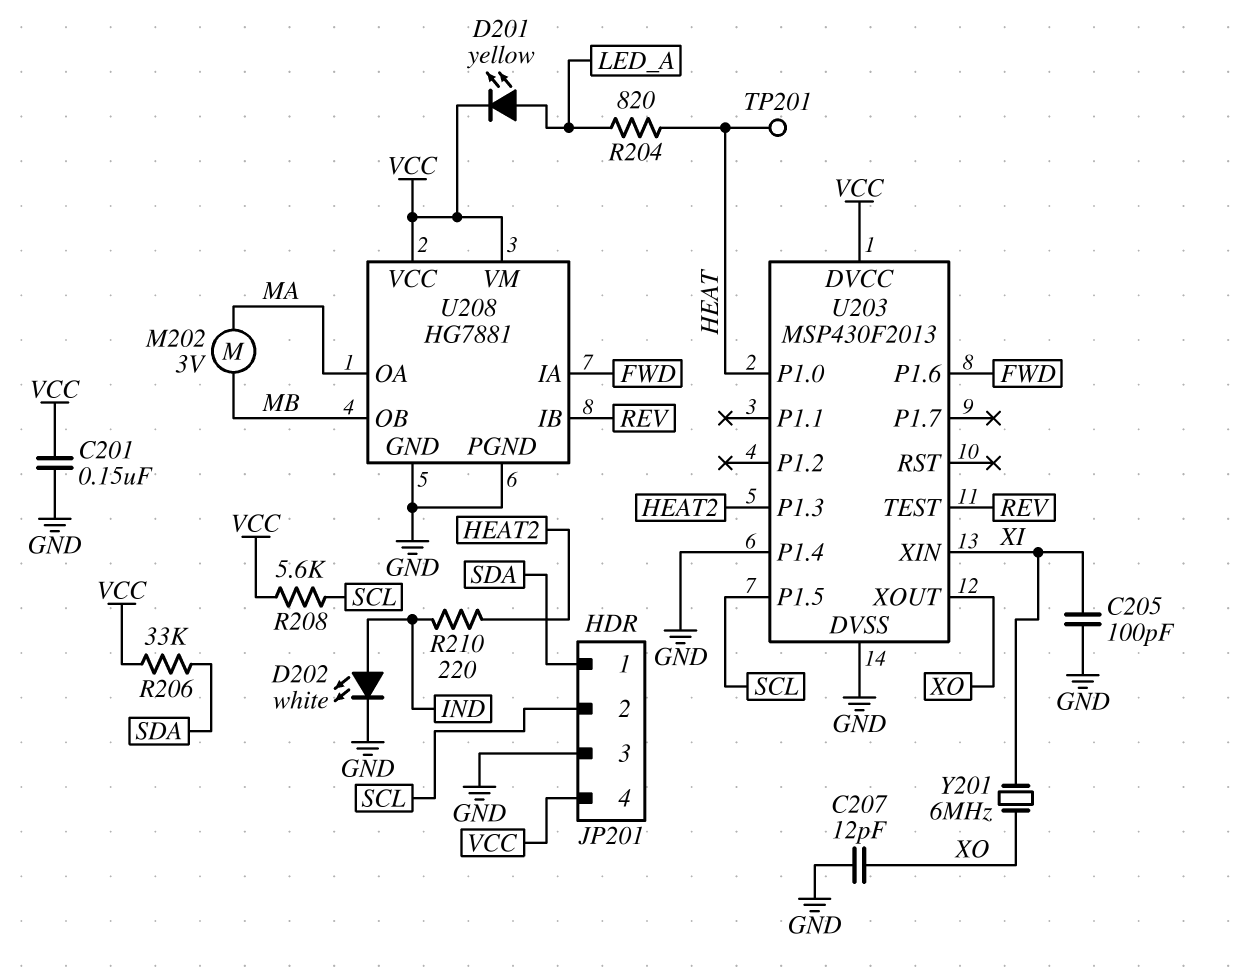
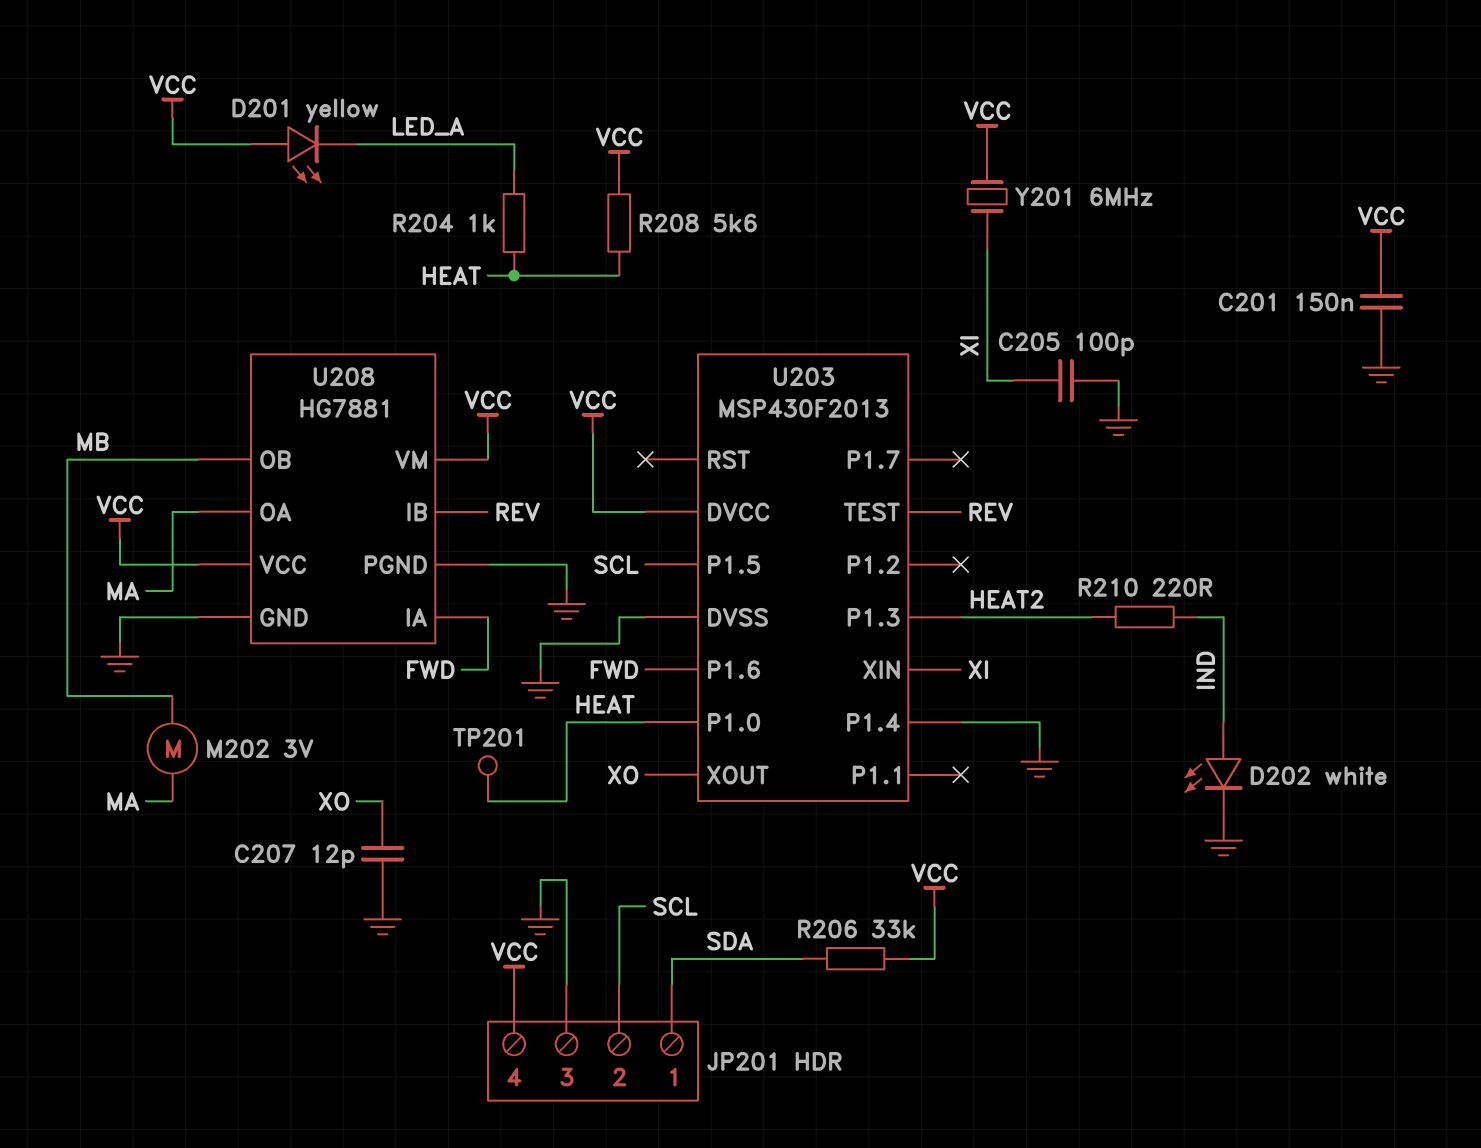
D201: LED yellow (A LED_A, K VCC) -> LED yellow (A VCC, K LED_A)
R204: 820 (HEAT, LED_A) -> 1k (HEAT, LED_A)
R208: 5.6k (SCL, VCC) -> 5.6k (HEAT, VCC)
Y201: 6MHz (XI, XO) -> 6MHz (VCC, XI)

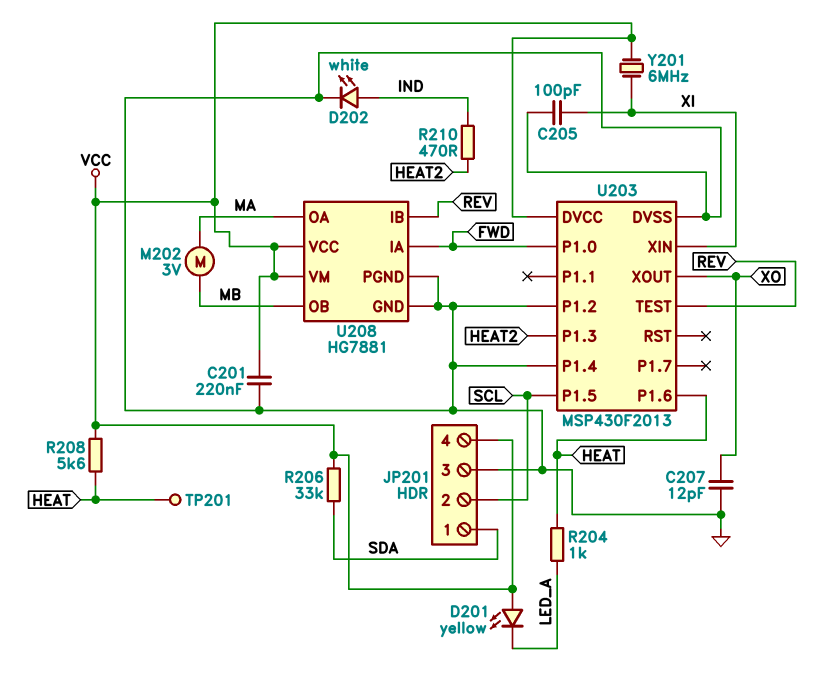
C201: 150nF (GND, VCC) -> 220nF (GND, VCC)
R210: 220 (HEAT2, IND) -> 470 (HEAT2, IND)
U203 pin P1.0: HEAT -> FWD
U203 pin P1.2: none -> GND
U203 pin P1.6: FWD -> HEAT

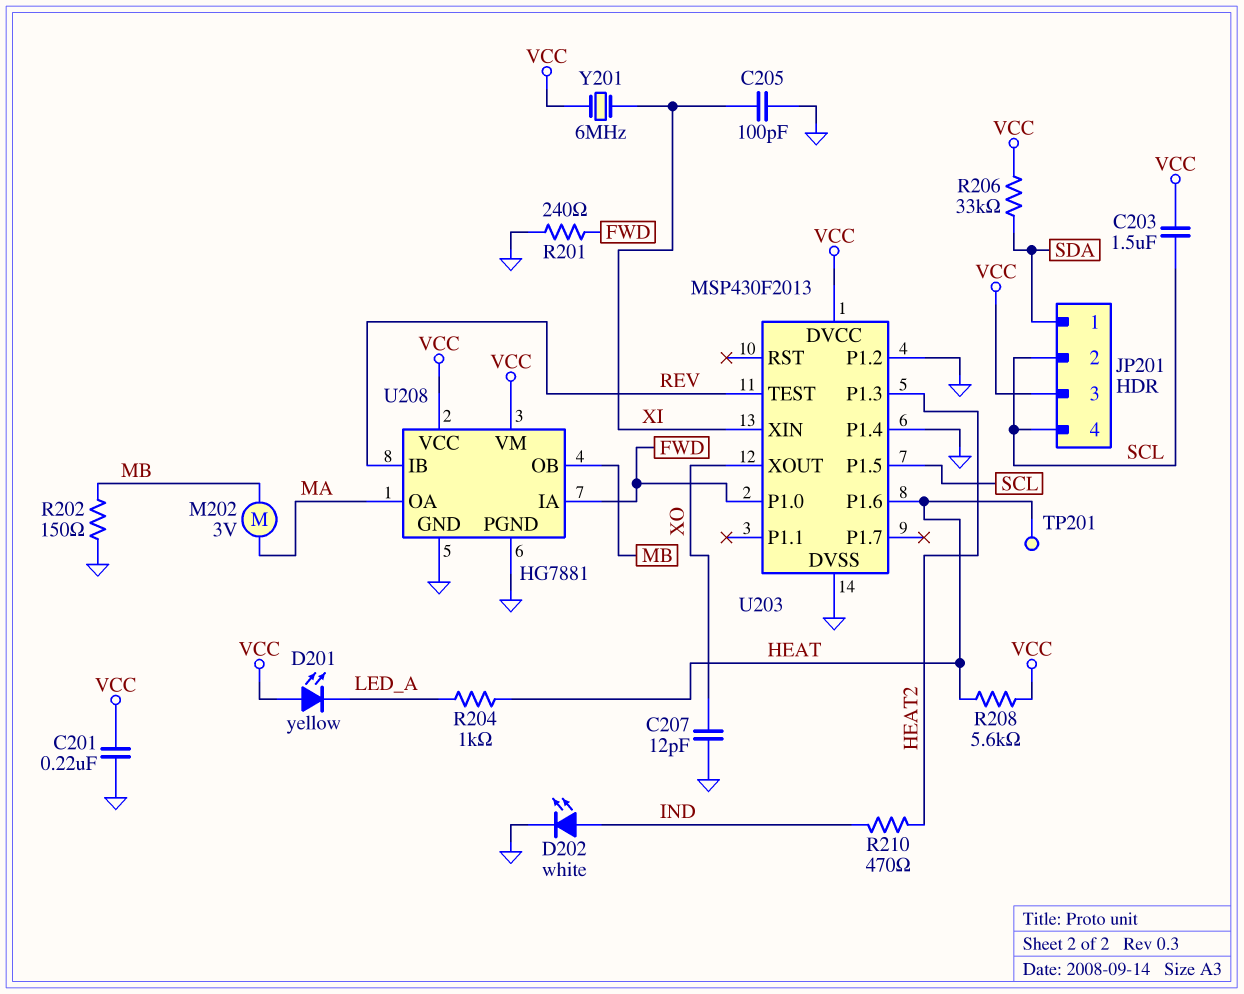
C203: none -> 1.5uF (SCL, VCC)
JP201 pin 3: GND -> VCC
JP201 pin 4: VCC -> SCL
R201: none -> 240 (FWD, GND)
R202: none -> 150 (GND, MB)

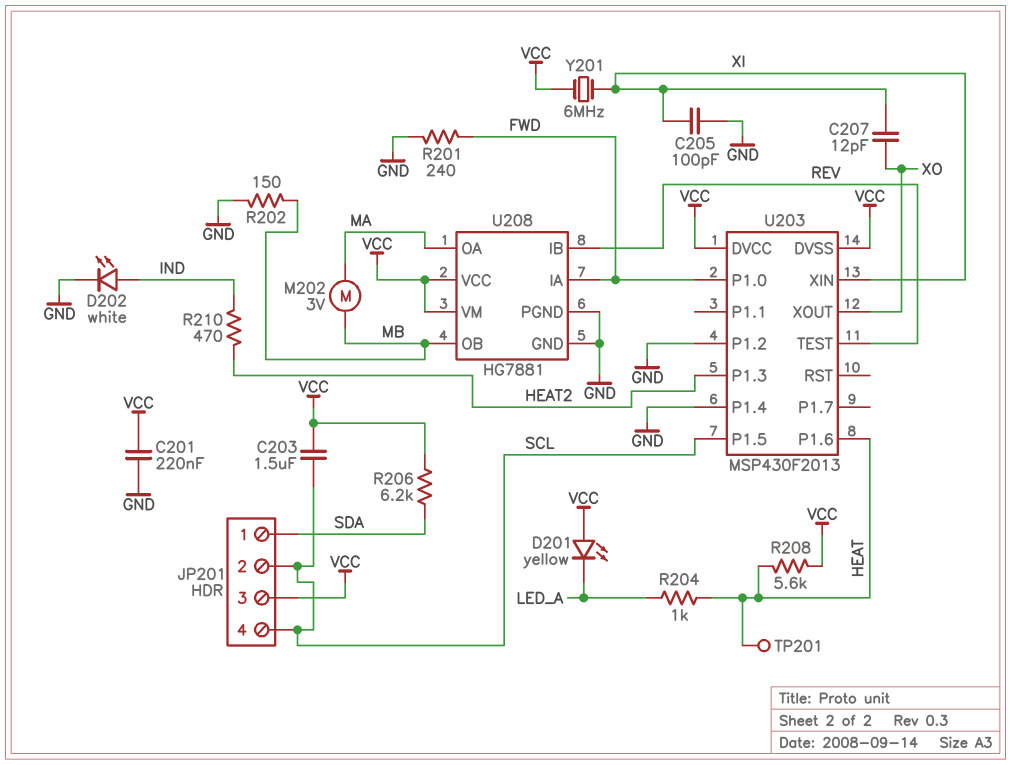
C207: 12pF (GND, XO) -> 12pF (XI, XO)
R206: 33k (SDA, VCC) -> 6.2k (SDA, VCC)
U203 pin DVSS: GND -> VCC

